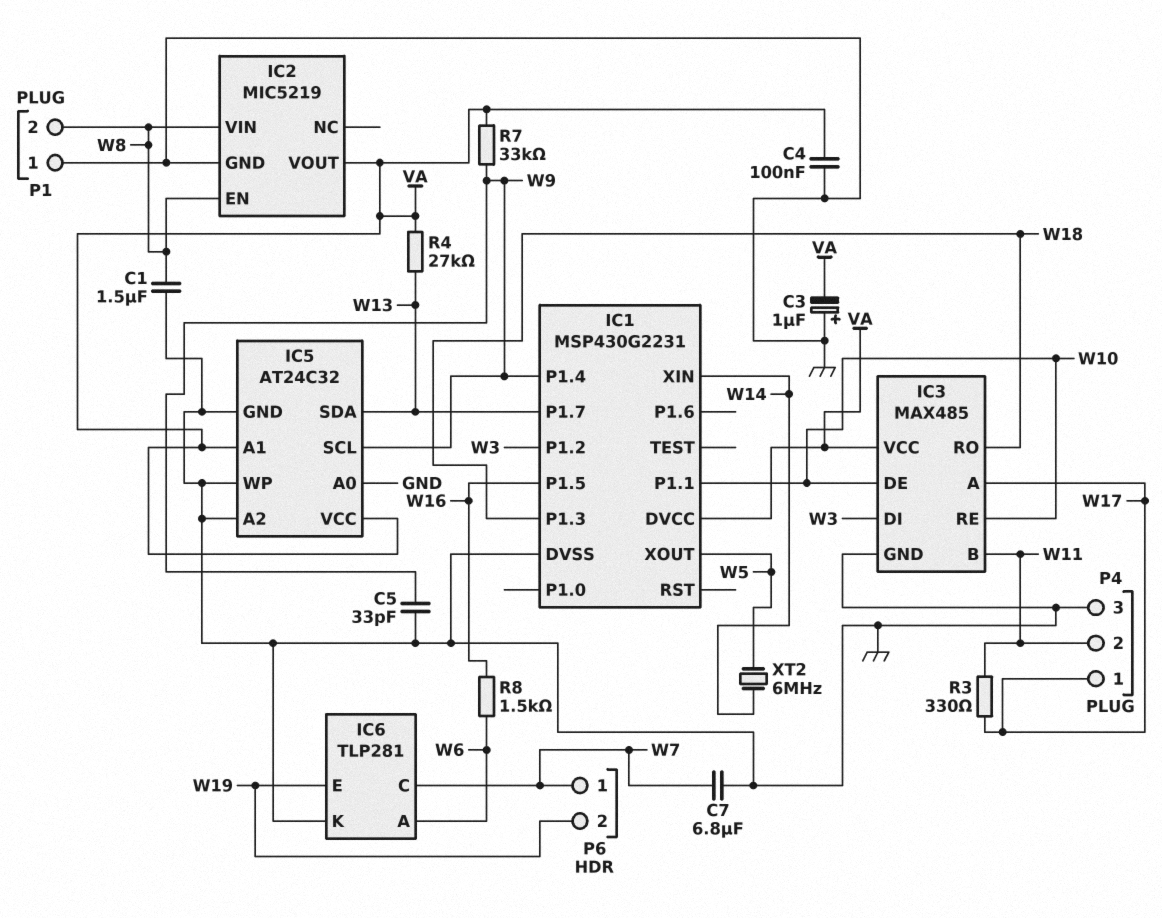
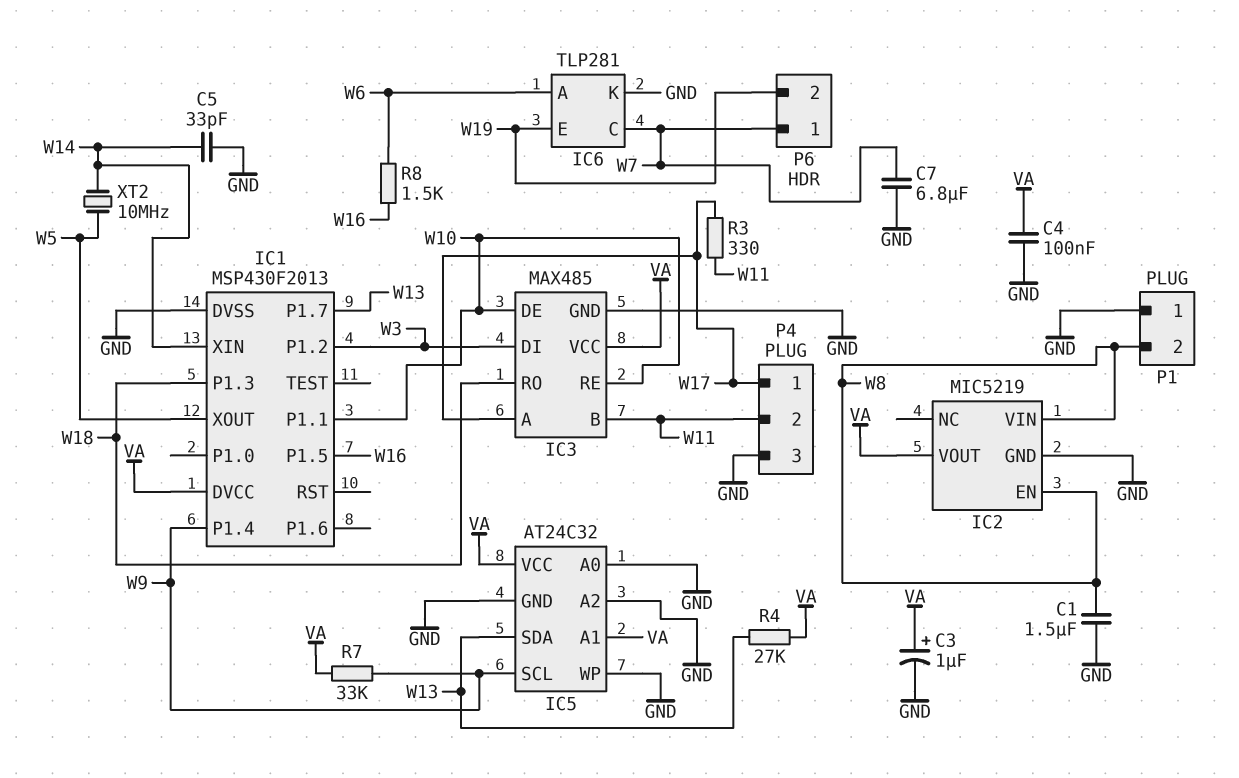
C3: 1uF (plus GND, minus VA) -> 1uF (plus VA, minus GND)
C5: 33pF (GND, W9) -> 33pF (GND, W14)
IC1: MSP430G2231 -> MSP430F2013
XT2: 6MHz (W5, W14) -> 10MHz (W5, W14)

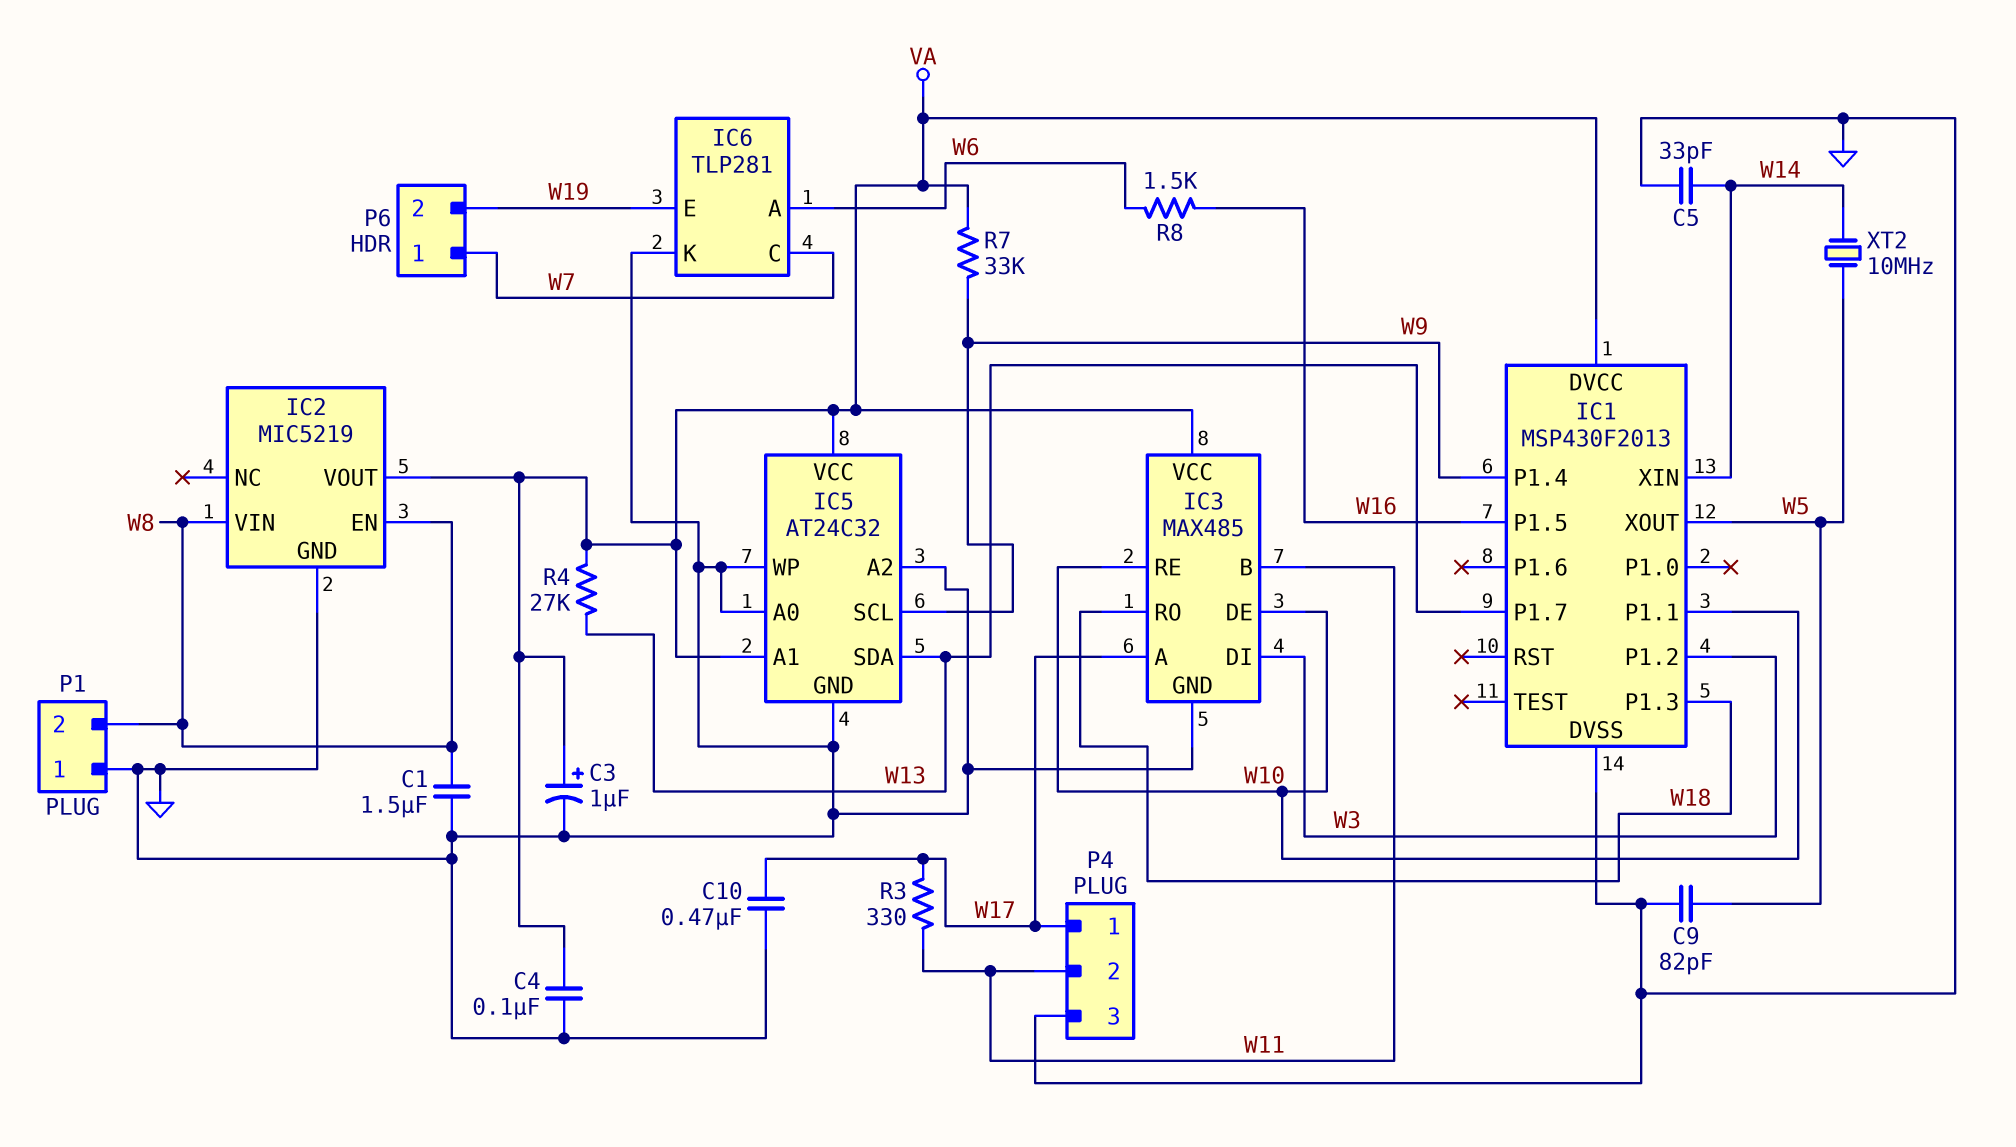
C7: 6.8uF (GND, W7) -> none
C9: none -> 82pF (GND, W5)
C10: none -> 470nF (GND, W17)

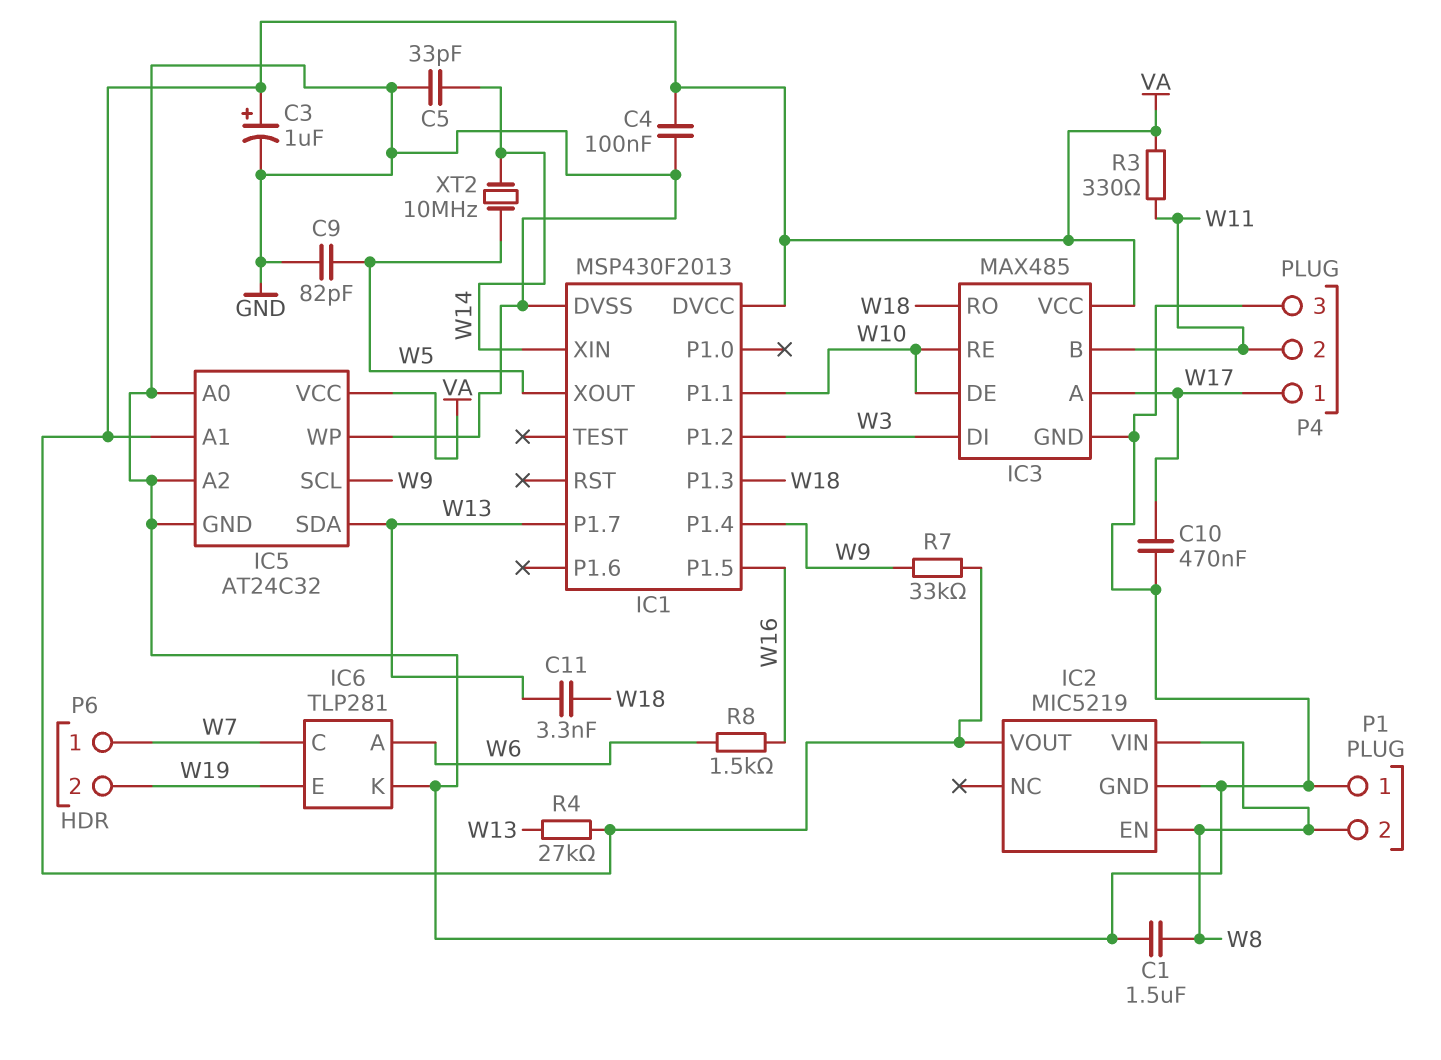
C11: none -> 3.3nF (W13, W18)
R3: 330 (W11, W17) -> 330 (VA, W11)

